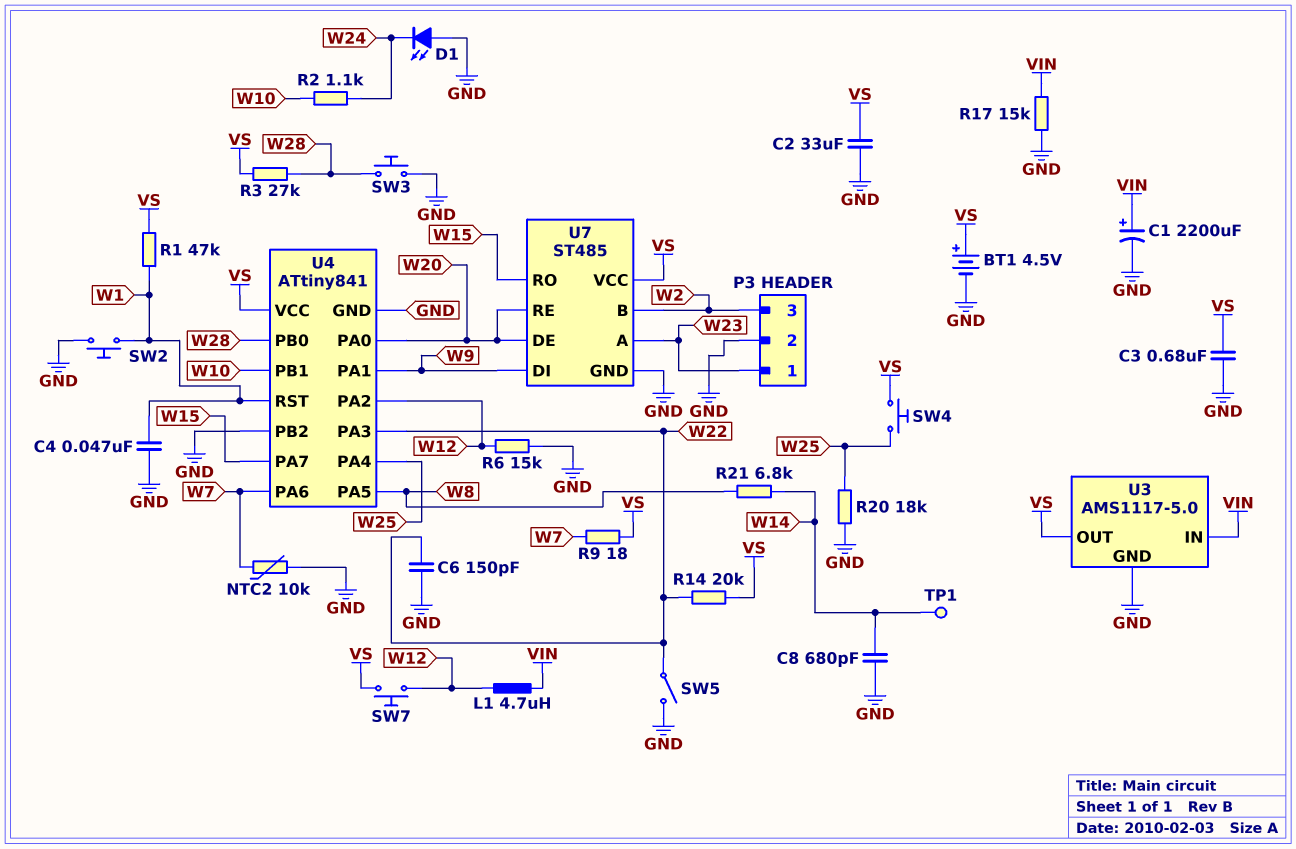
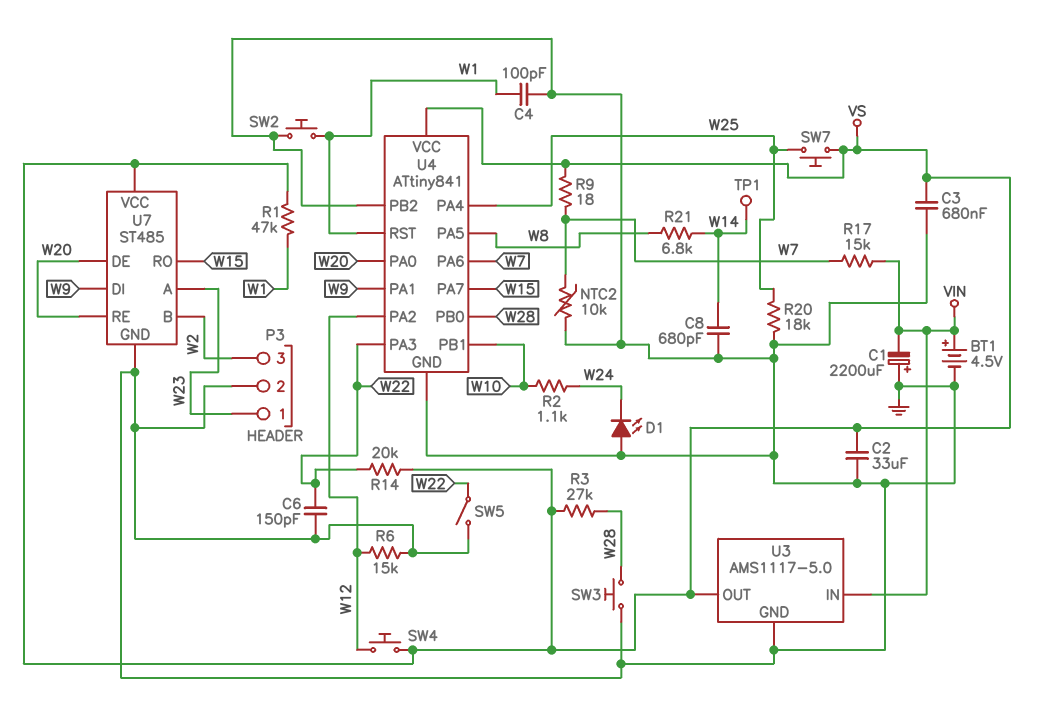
BT1: 4.5V (plus VS, minus GND) -> 4.5V (plus VIN, minus GND)
C1: 2200uF (plus VIN, minus GND) -> 2200uF (plus GND, minus VIN)
C4: 47nF (GND, W1) -> 100pF (GND, W1)
L1: 4.7uH (VIN, W12) -> none
R17: 15k (GND, VIN) -> 15k (VIN, W7)
SW4: button (VS, W25) -> button (VS, W12)
SW7: button (VS, W12) -> button (VS, W25)

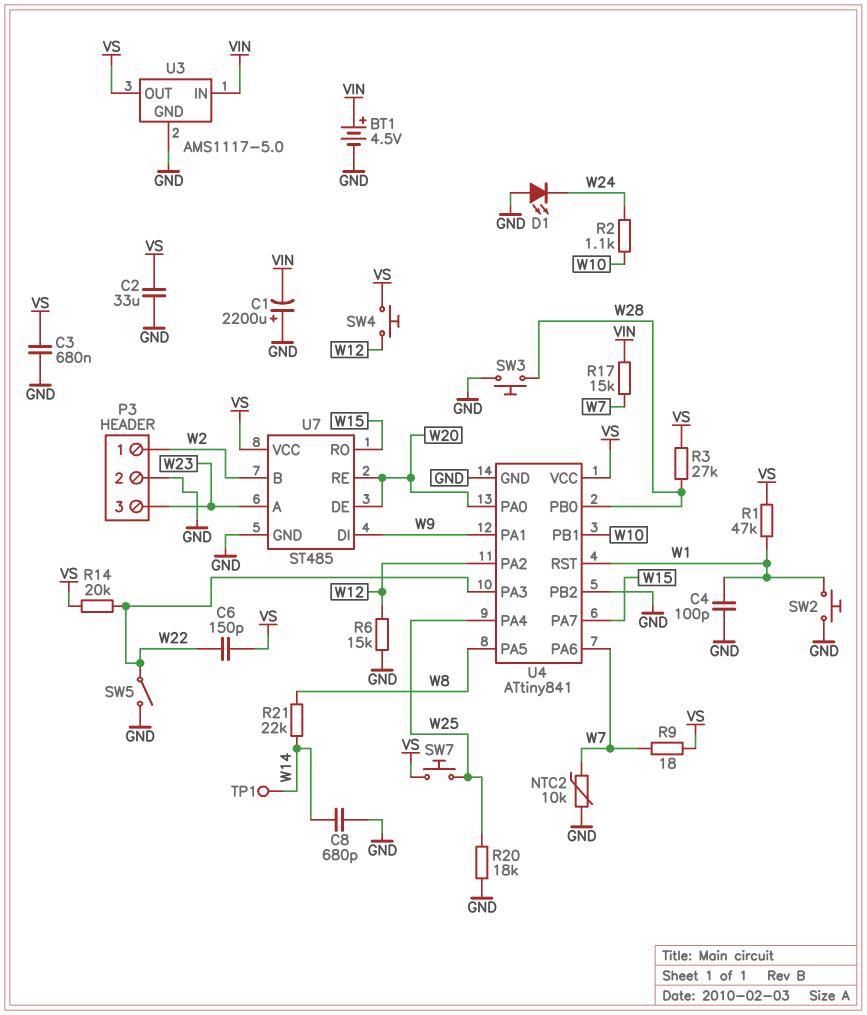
C6: 150pF (GND, W22) -> 150pF (VS, W22)
P3 pin 1: W23 -> W2
P3 pin 3: W2 -> W23
R21: 6.8k (W8, W14) -> 22k (W8, W14)

